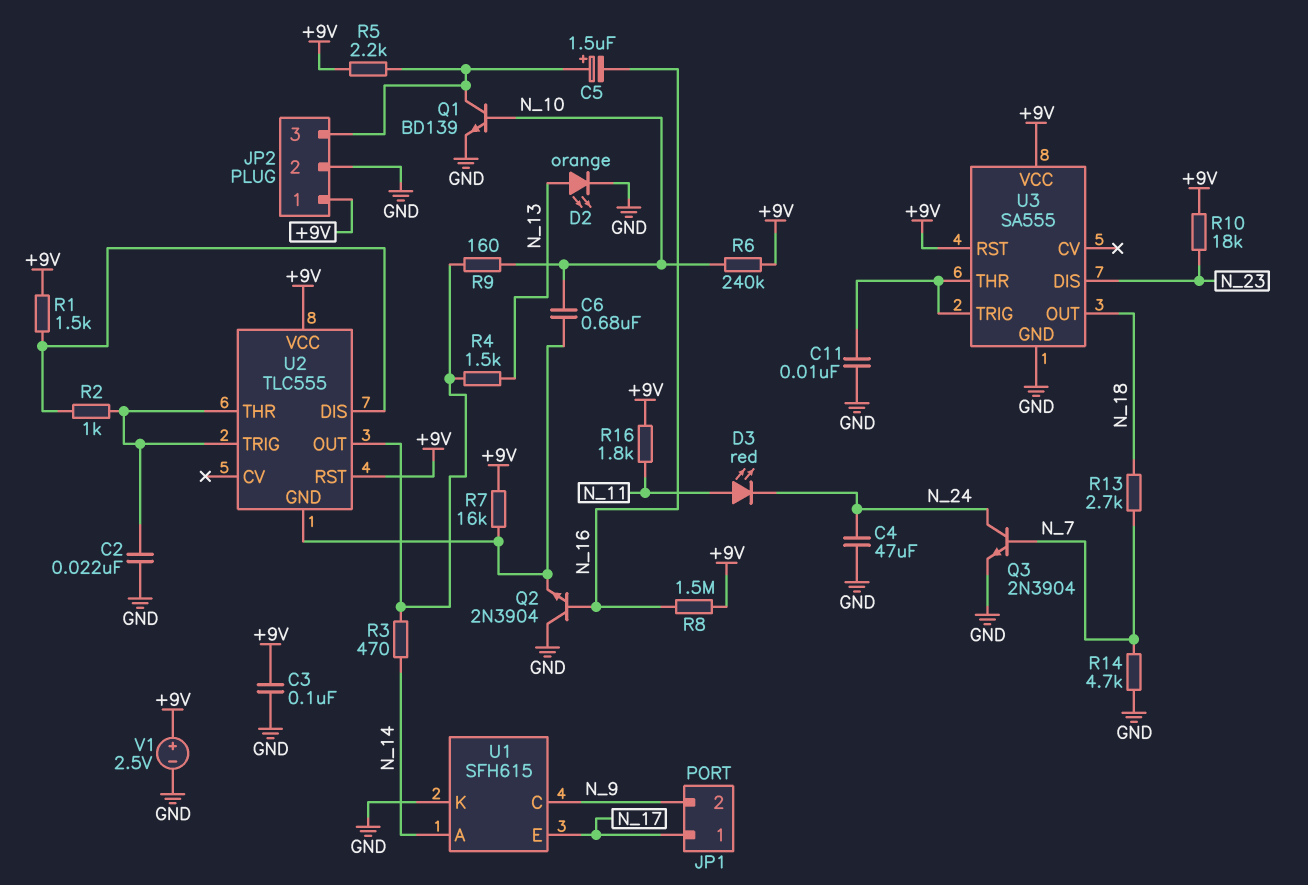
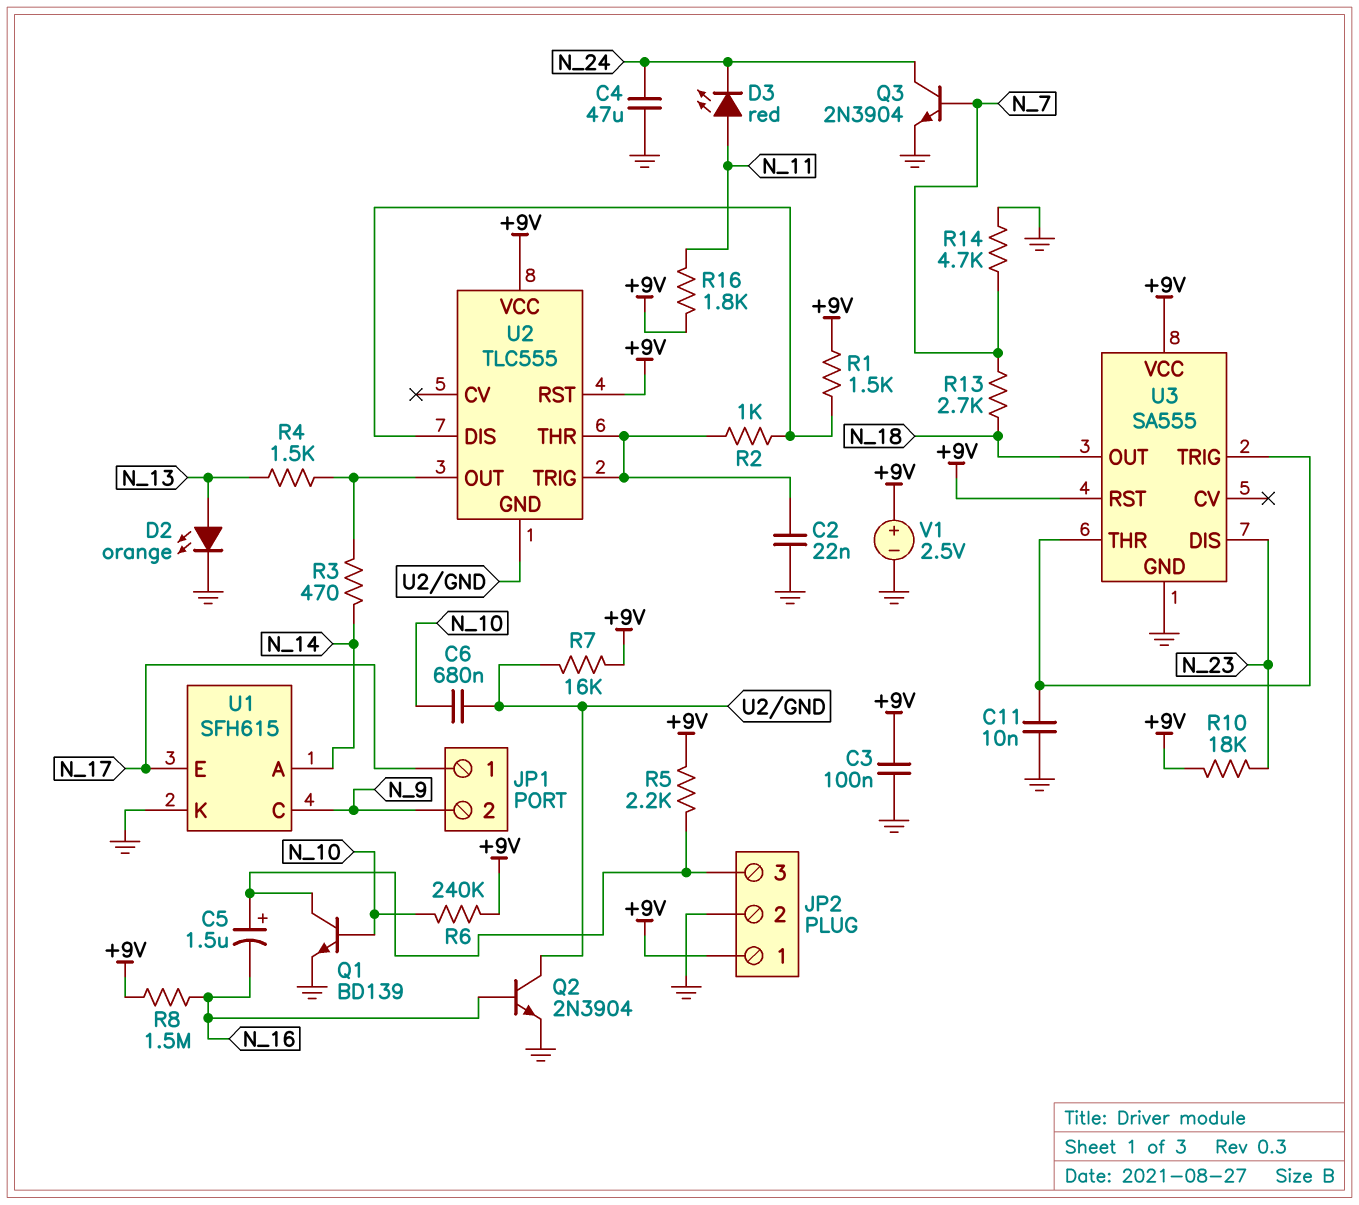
Q2: NPN 2N3904 (B N_16, C GND, E U2/GND) -> NPN 2N3904 (B N_16, C U2/GND, E GND)
R9: 160 (N_10, U2/OUT) -> none

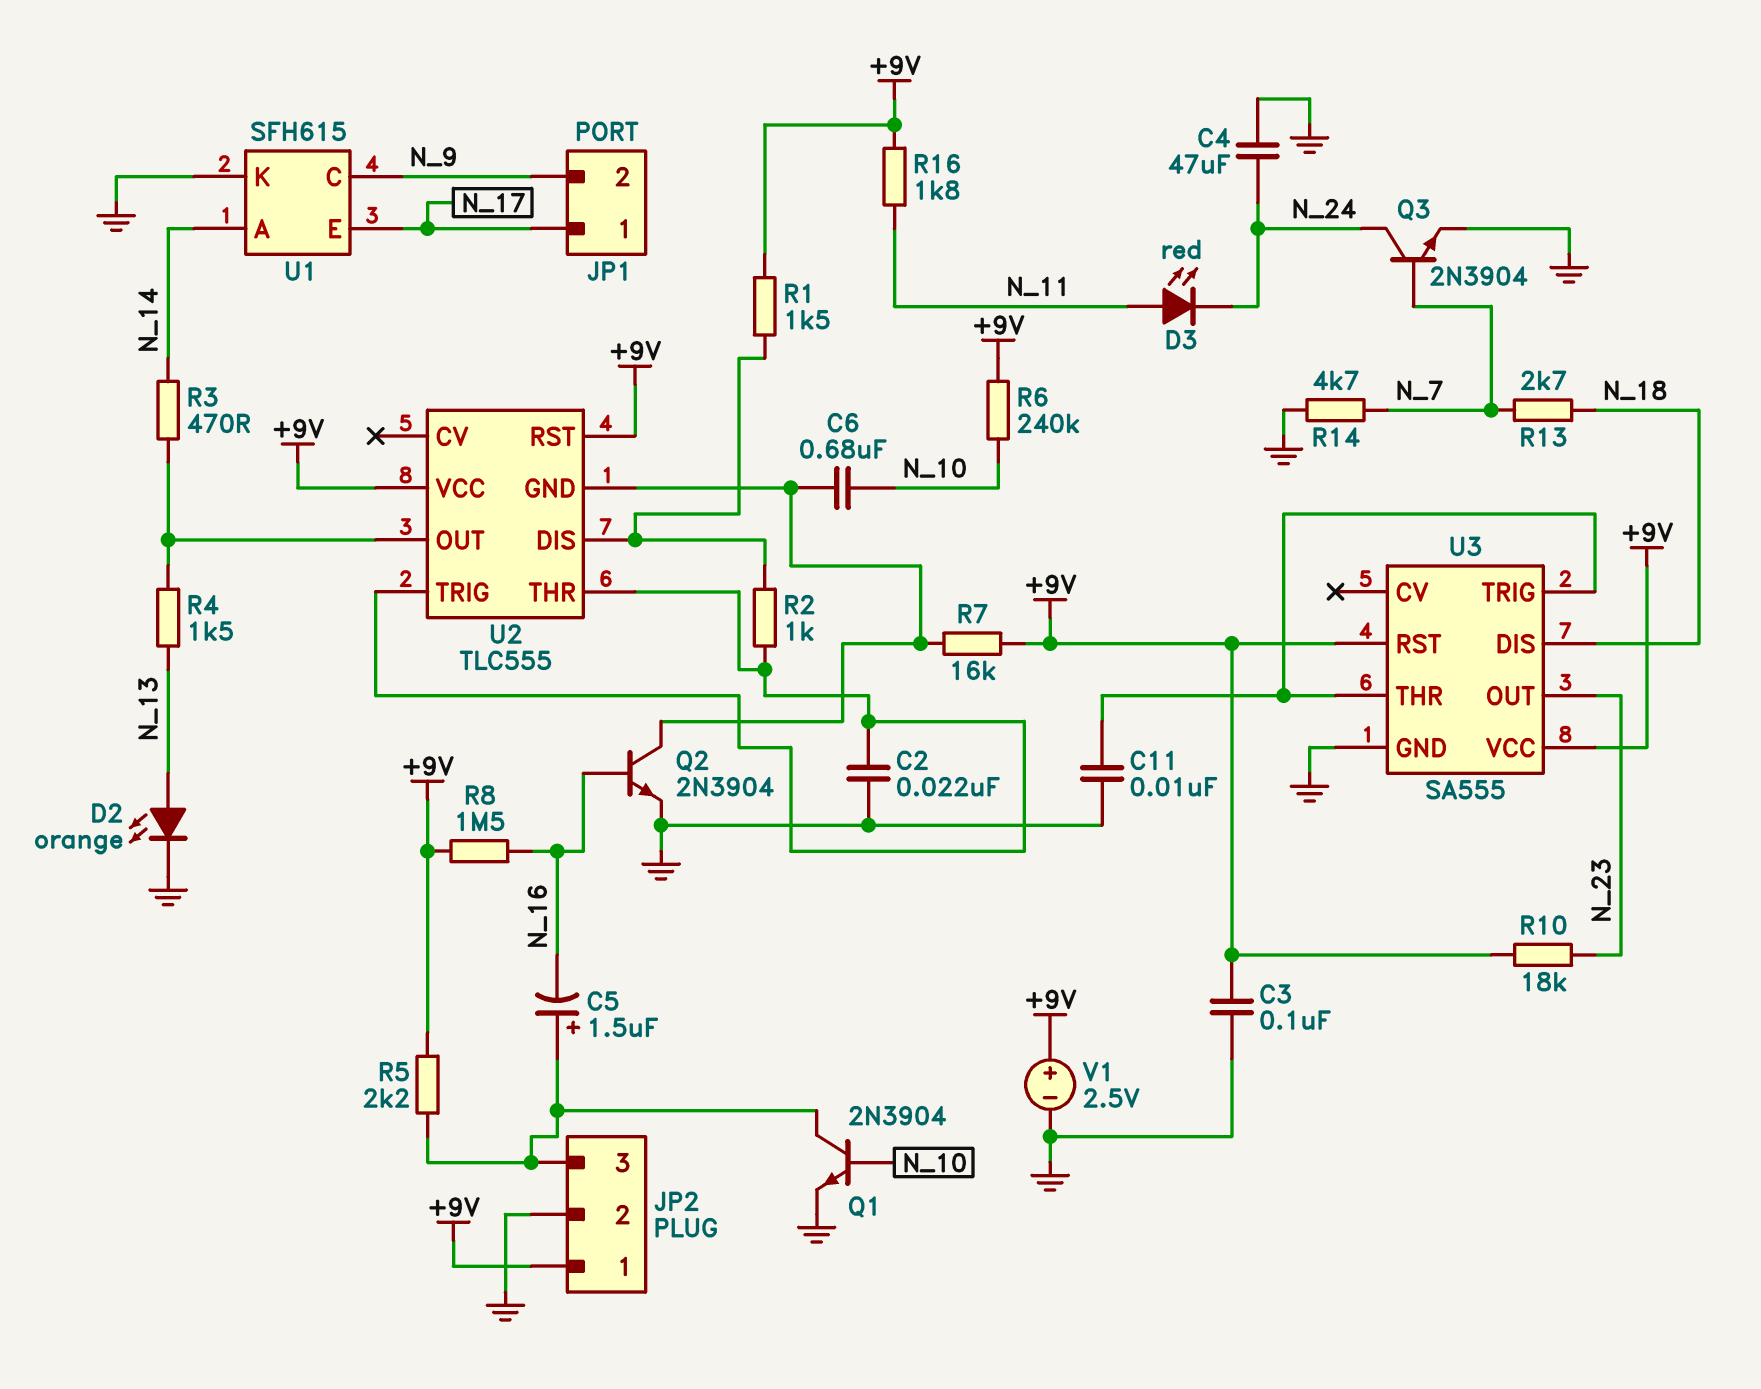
Q1: NPN BD139 (B N_10, C JP2/3, E GND) -> NPN 2N3904 (B N_10, C JP2/3, E GND)
U3 pin DIS: N_23 -> N_18
U3 pin OUT: N_18 -> N_23

